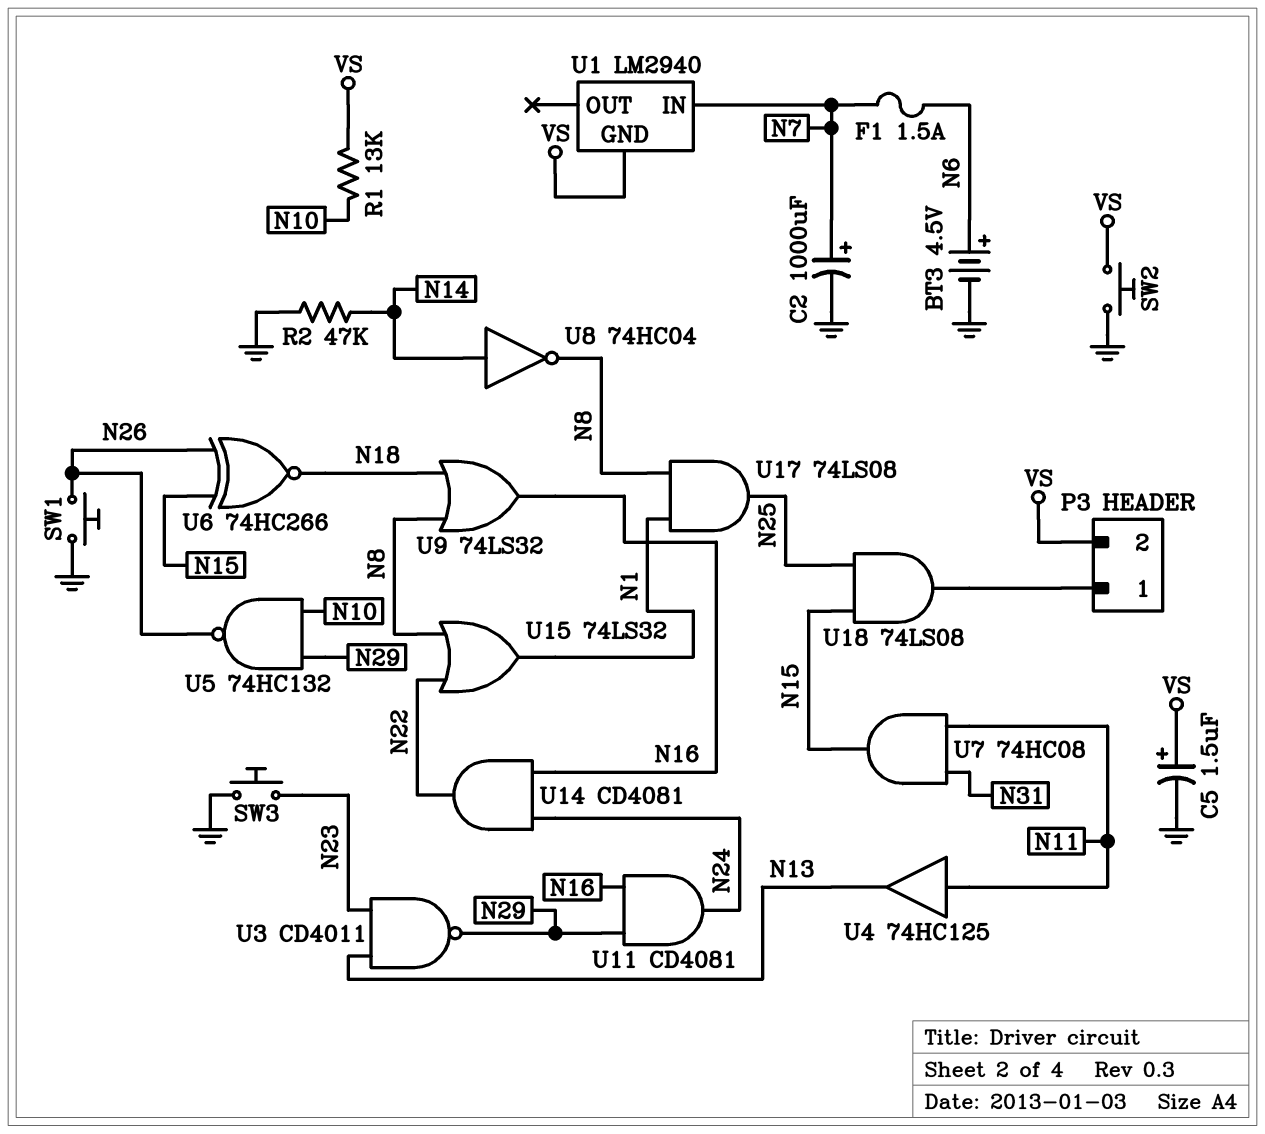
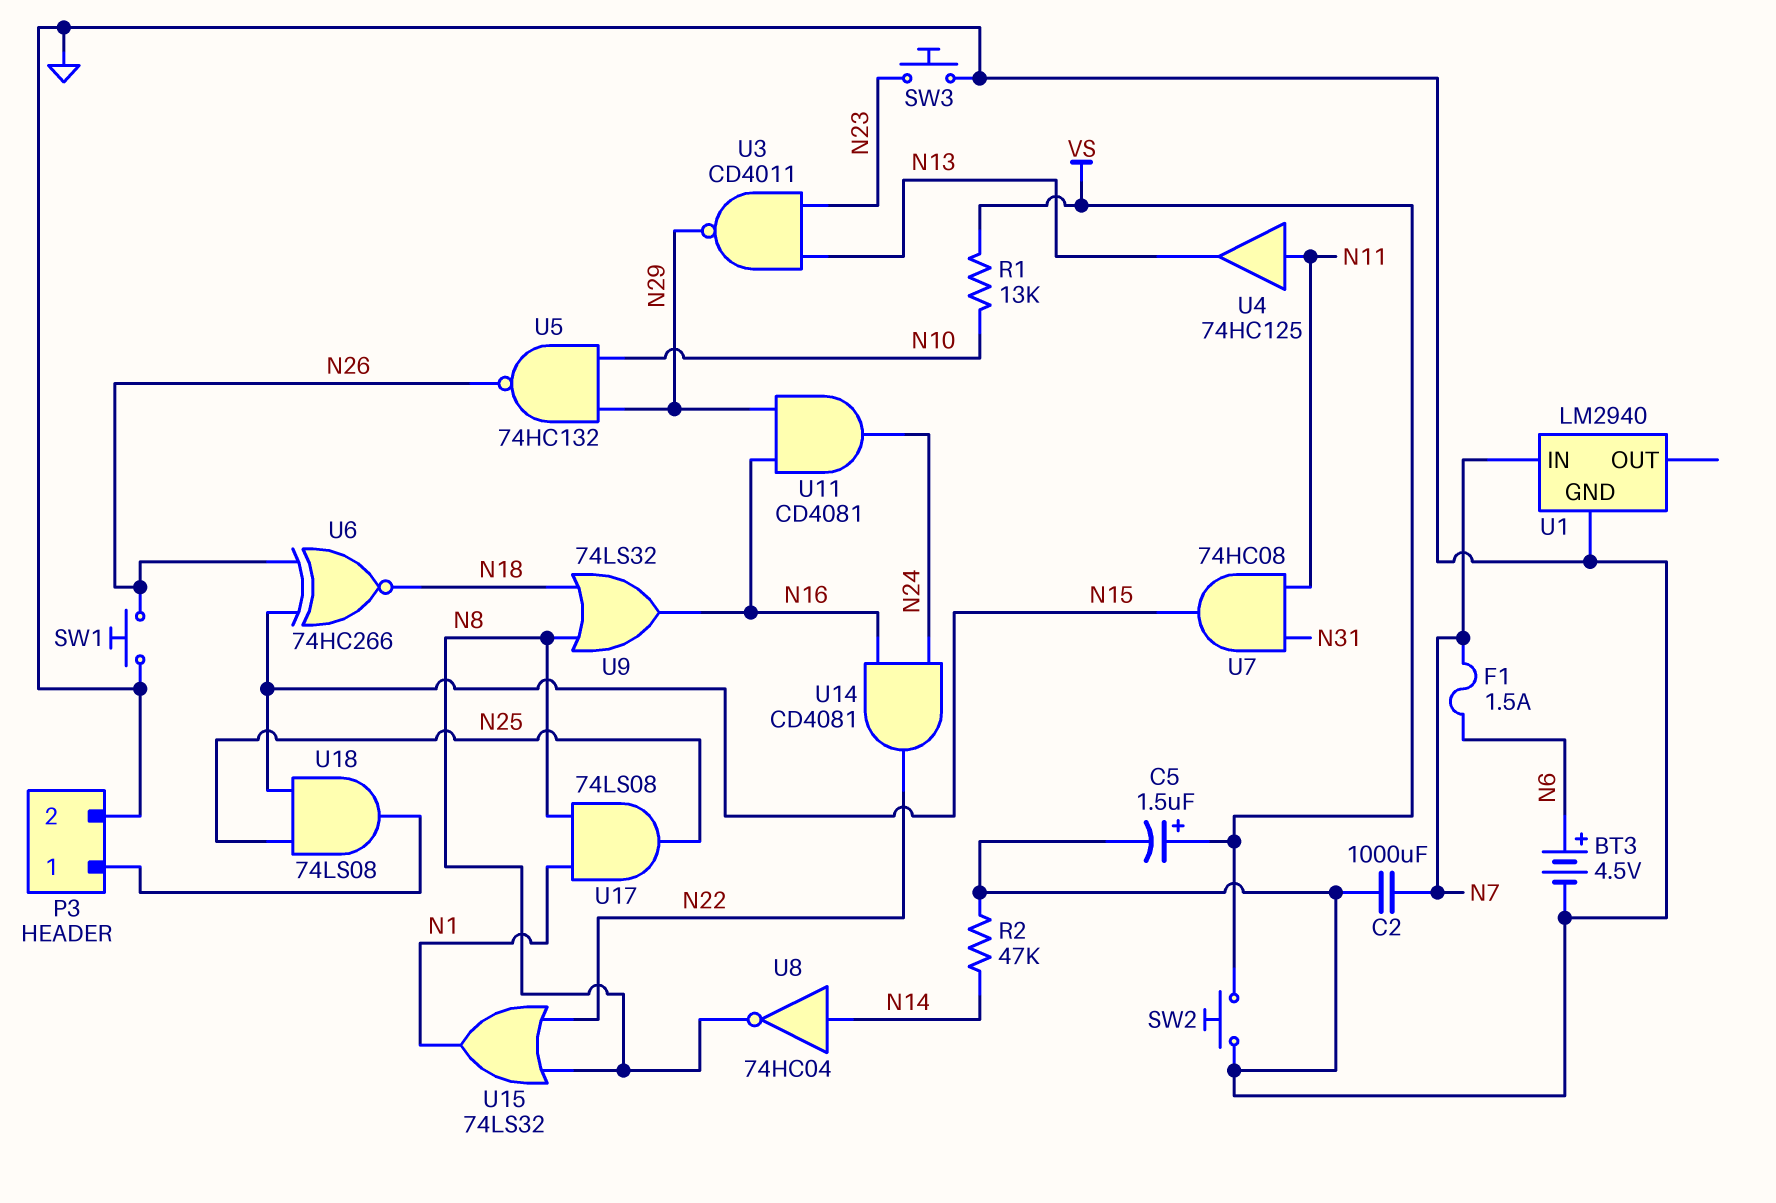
C2: 1000uF (plus N7, minus GND) -> 1000uF (GND, N7)
P3 pin 2: VS -> GND
U1 pin GND: VS -> GND

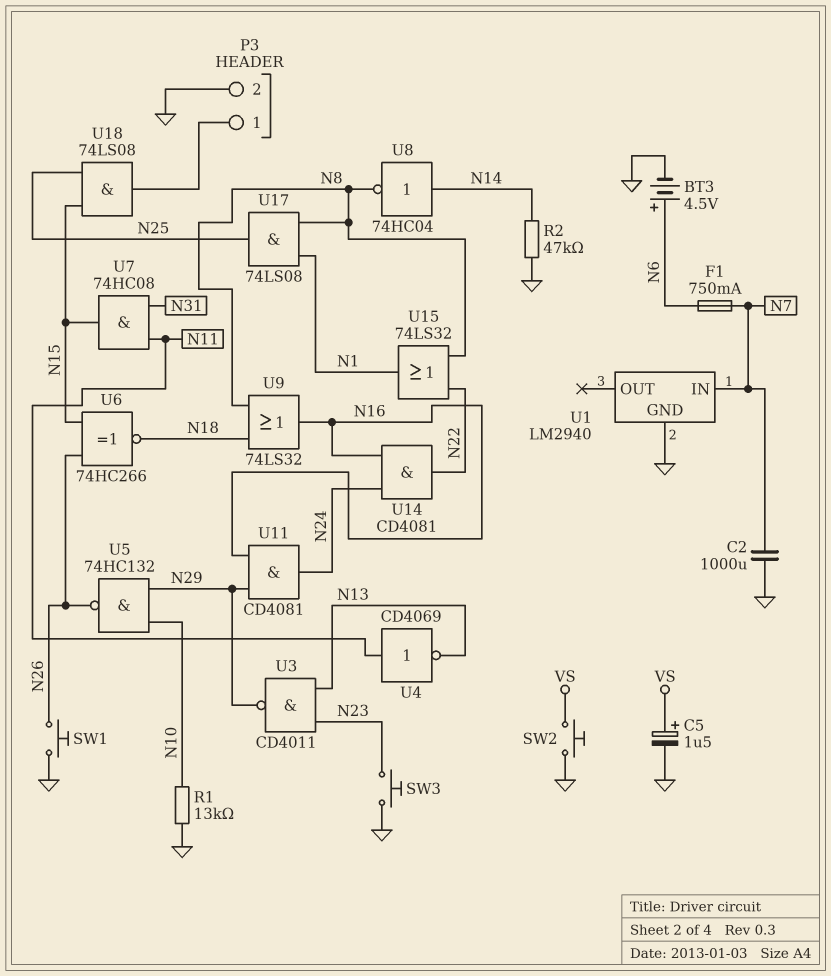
F1: 1.5A (N6, N7) -> 750mA (N6, N7)
R1: 13k (N10, VS) -> 13k (GND, N10)
U4: buffer 74HC125 (in N11, out N13) -> NOT CD4069 (in N11, out N13)

